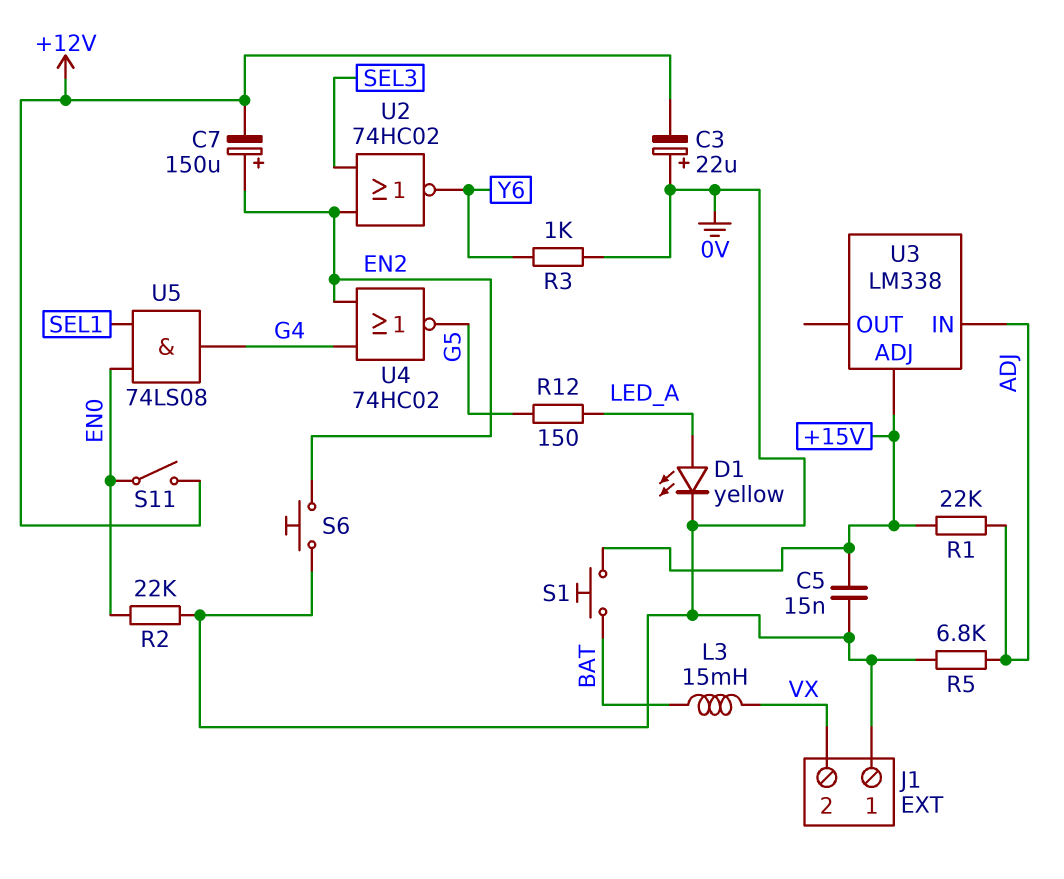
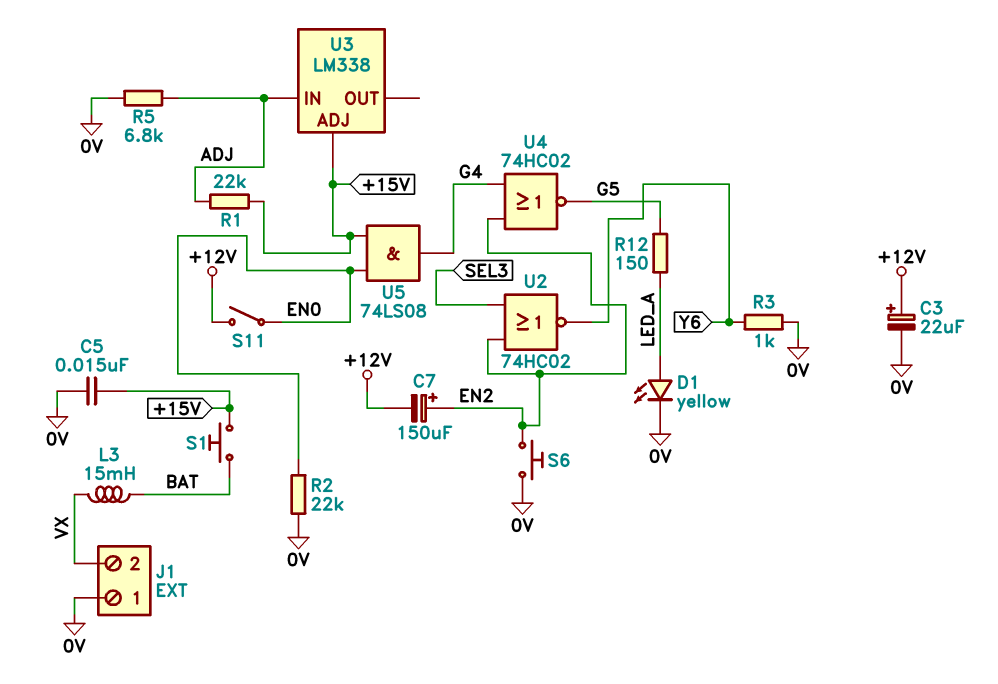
C3: 22uF (plus 0V, minus +12V) -> 22uF (plus +12V, minus 0V)
U5: AND 74LS08 (in EN0, in SEL1, out G4) -> AND 74LS08 (in +15V, in EN0, out G4)

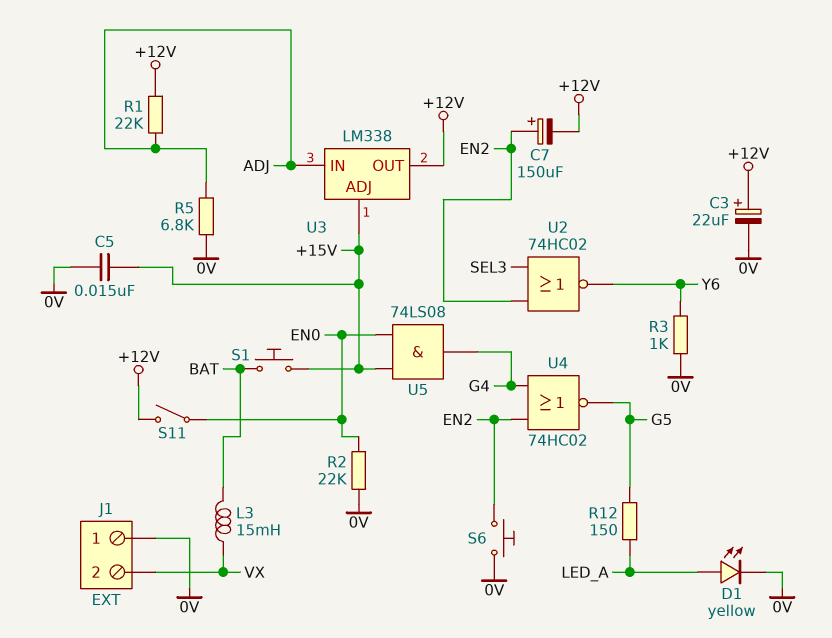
R1: 22k (+15V, ADJ) -> 22k (+12V, ADJ)
U3 pin OUT: none -> +12V

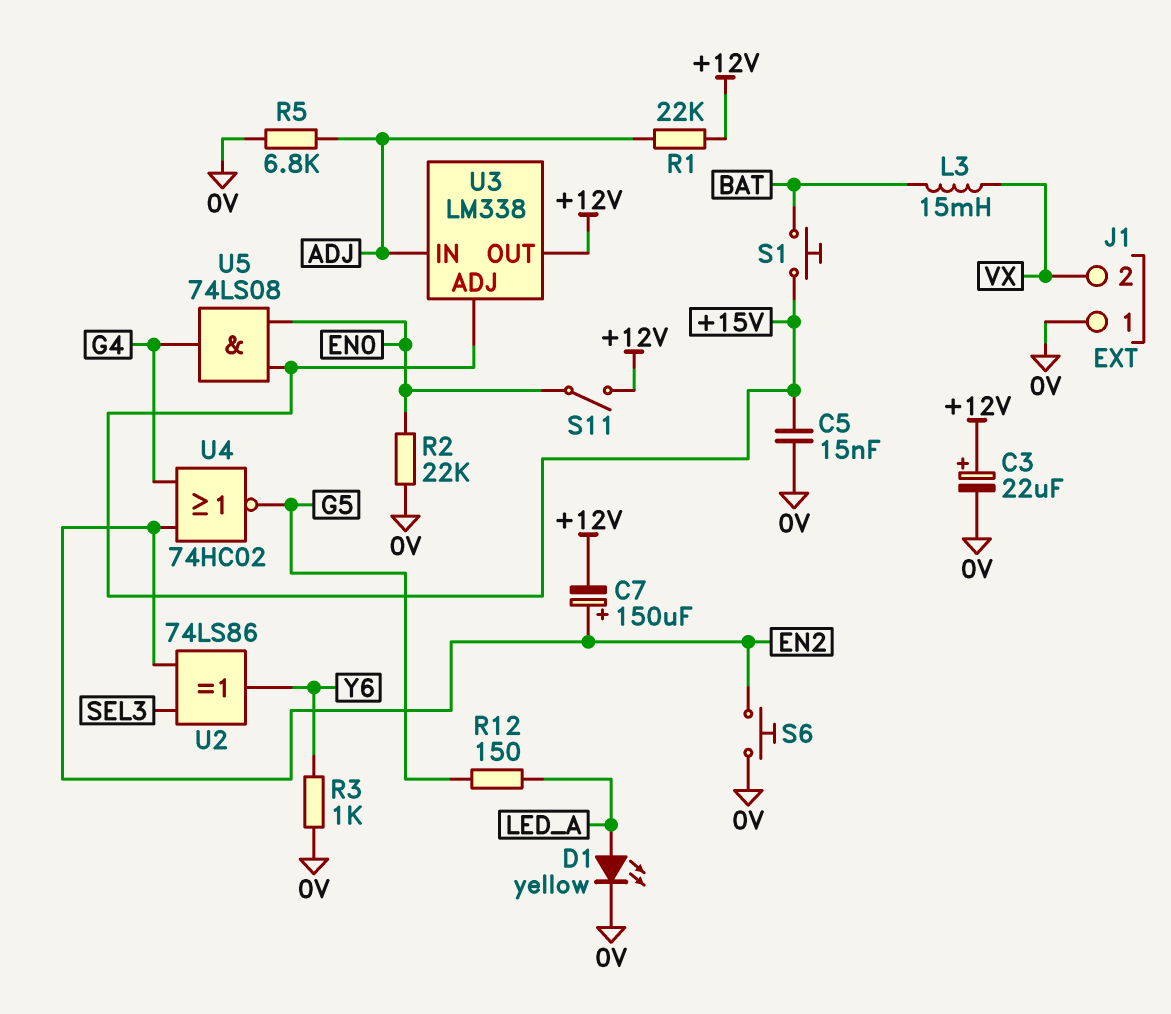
U2: NOR 74HC02 (in EN2, in SEL3, out Y6) -> XOR 74LS86 (in EN2, in SEL3, out Y6)

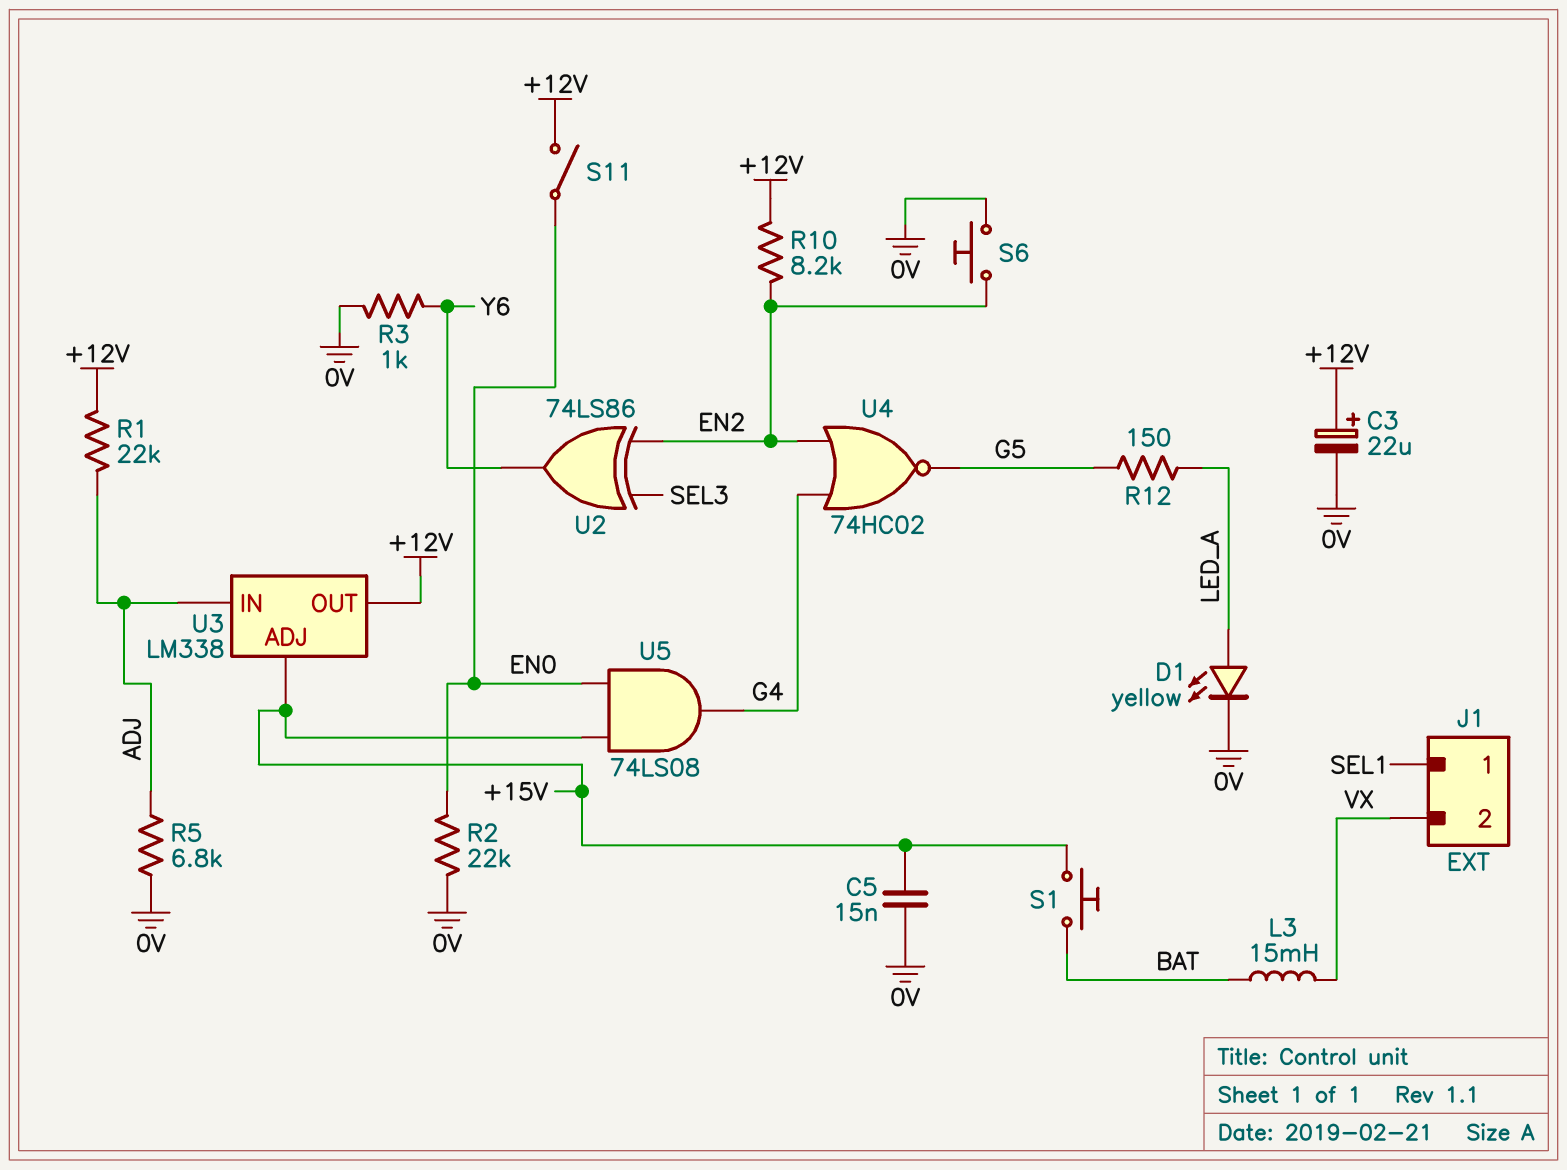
C7: 150uF (plus EN2, minus +12V) -> none
J1 pin 1: 0V -> SEL1
R10: none -> 8.2k (+12V, EN2)

